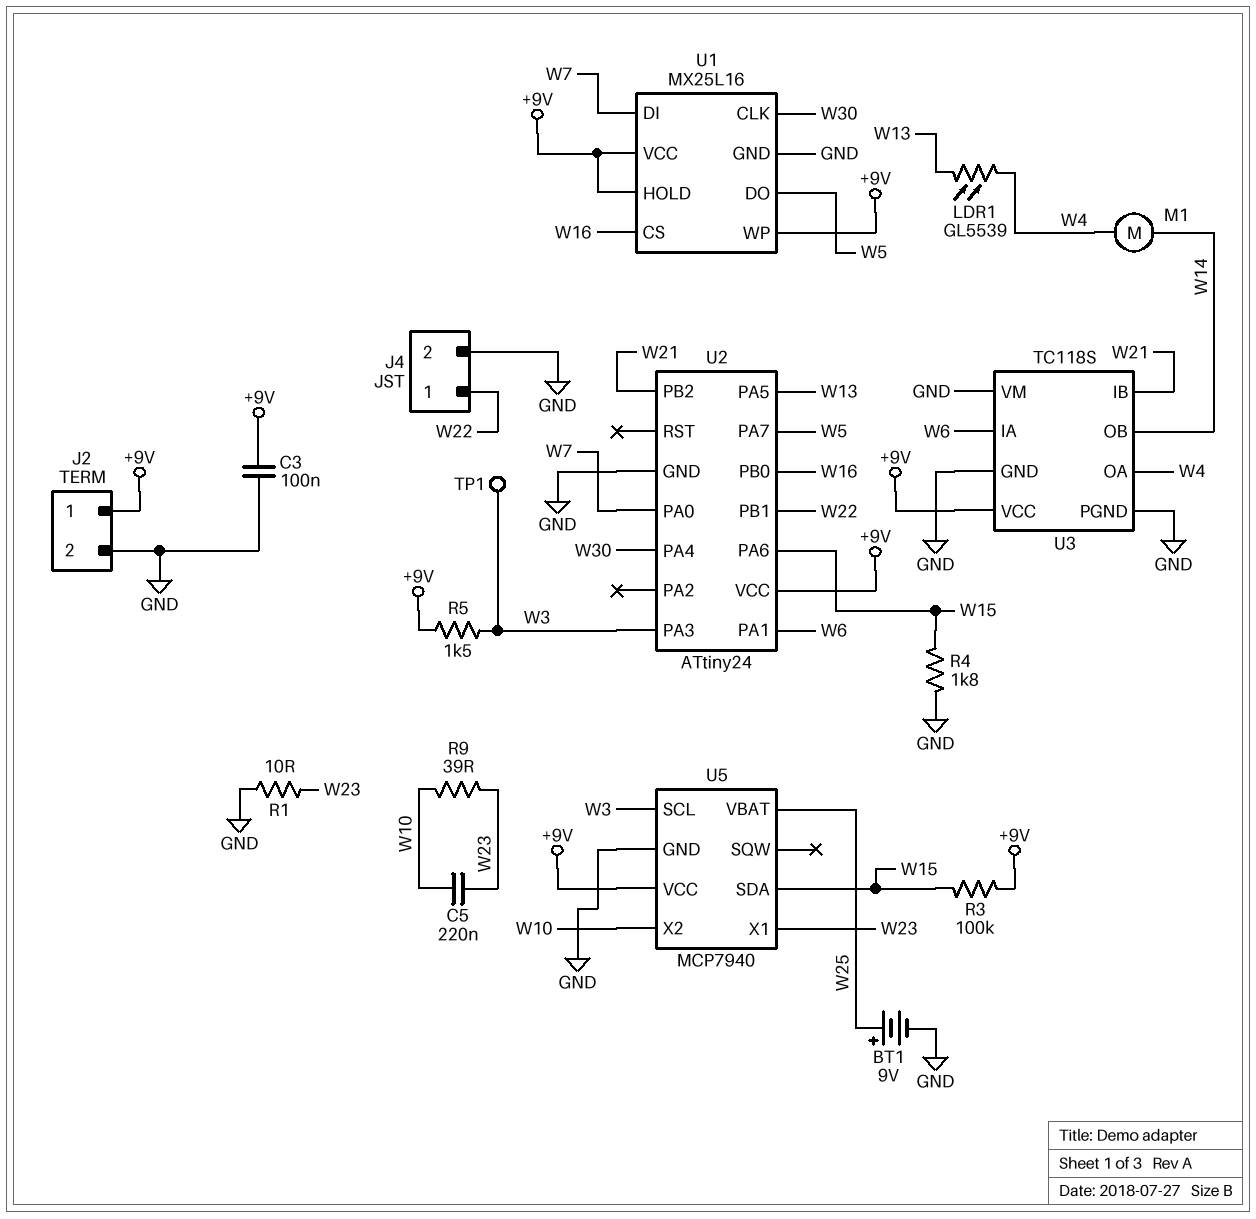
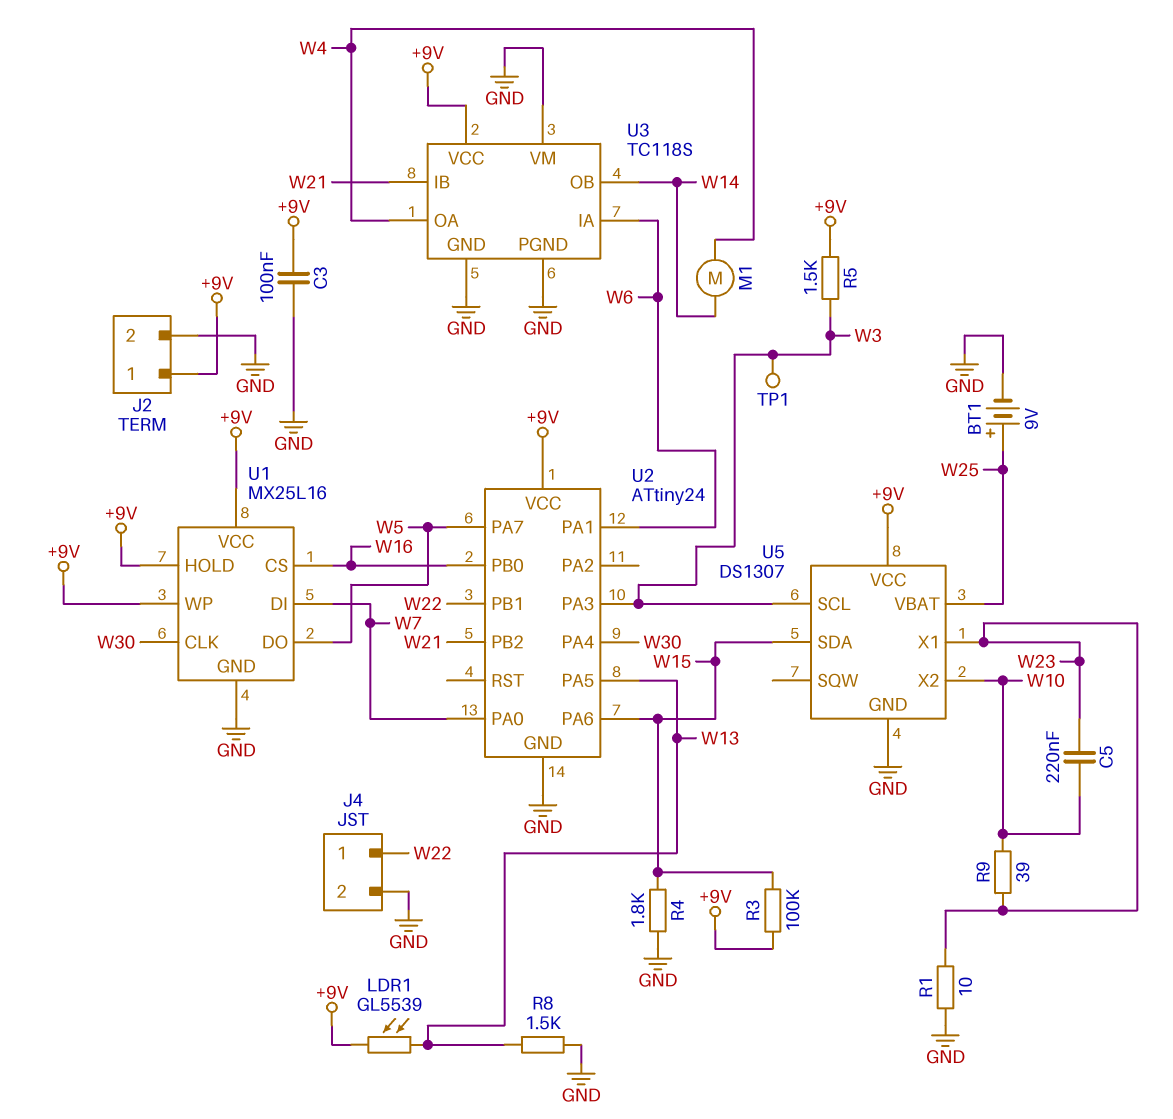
LDR1: GL5539 (W4, W13) -> GL5539 (+9V, W13)
R8: none -> 1.5k (GND, W13)
U5: MCP7940 -> DS1307

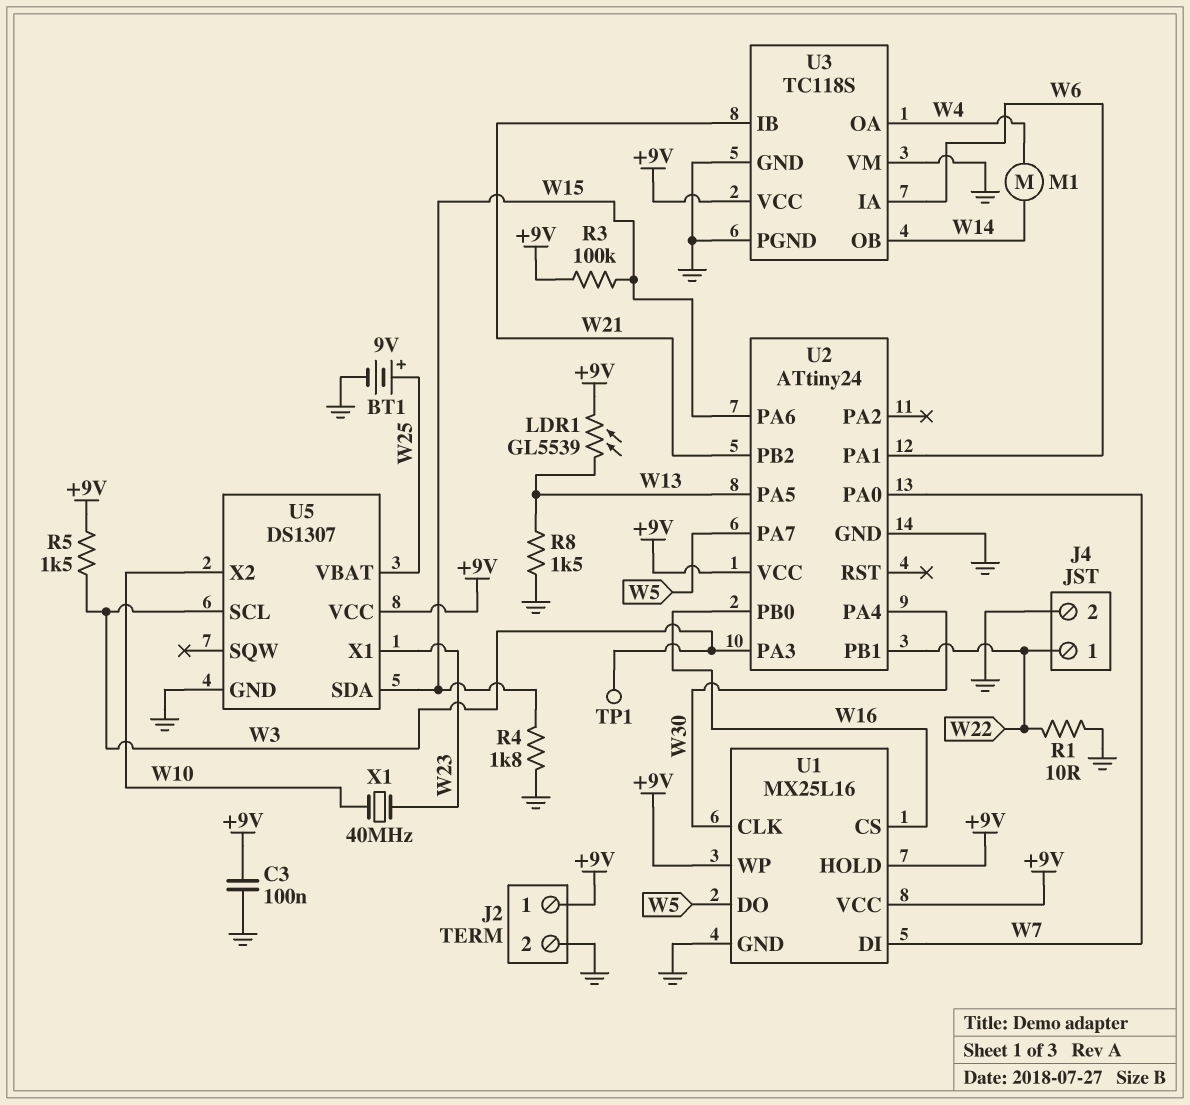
C5: 220nF (W10, W23) -> none
R1: 10 (GND, W23) -> 10 (GND, W22)
R9: 39 (W10, W23) -> none
X1: none -> 40MHz (W10, W23)

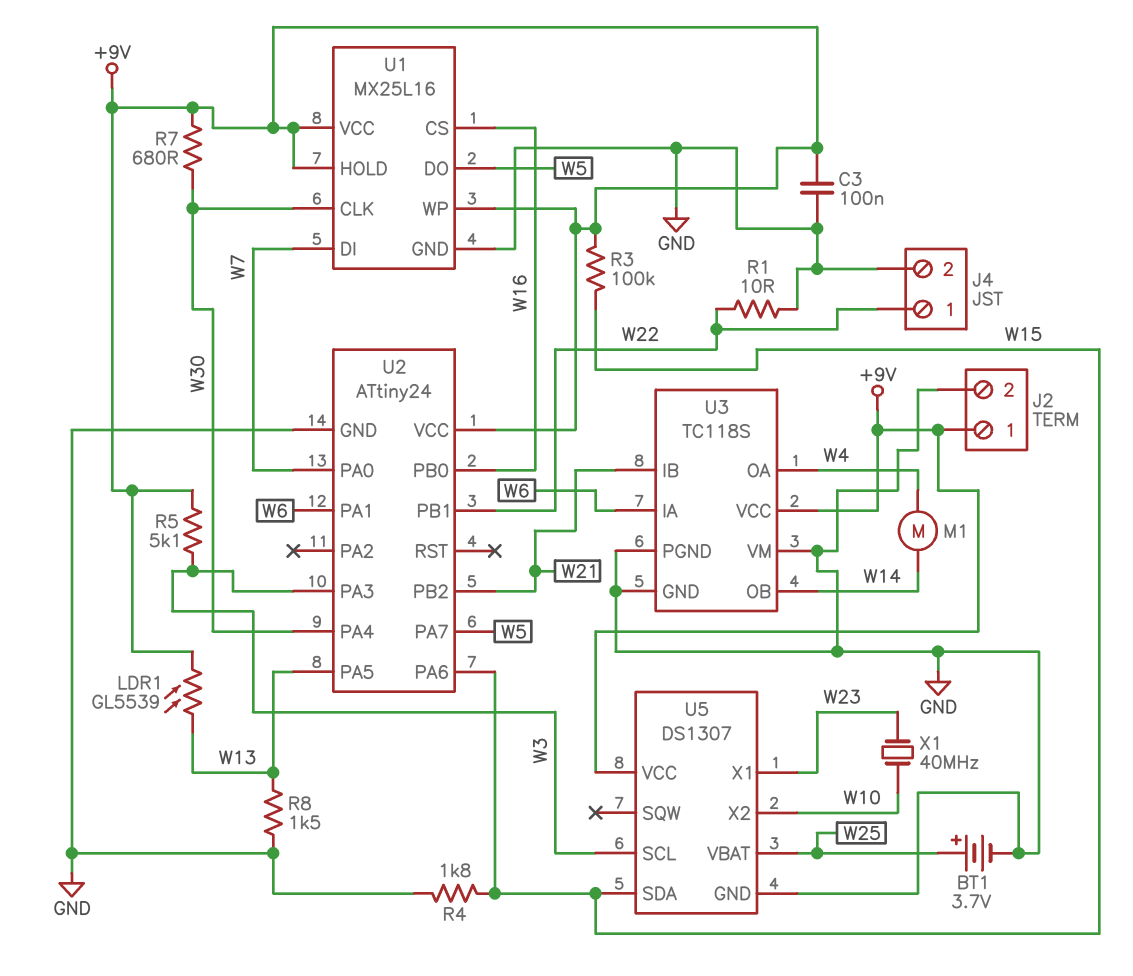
BT1: 9V (plus W25, minus GND) -> 3.7V (plus W25, minus GND)
R5: 1.5k (+9V, W3) -> 5.1k (+9V, W3)
R7: none -> 680 (+9V, W30)
TP1: test point (W3) -> none

